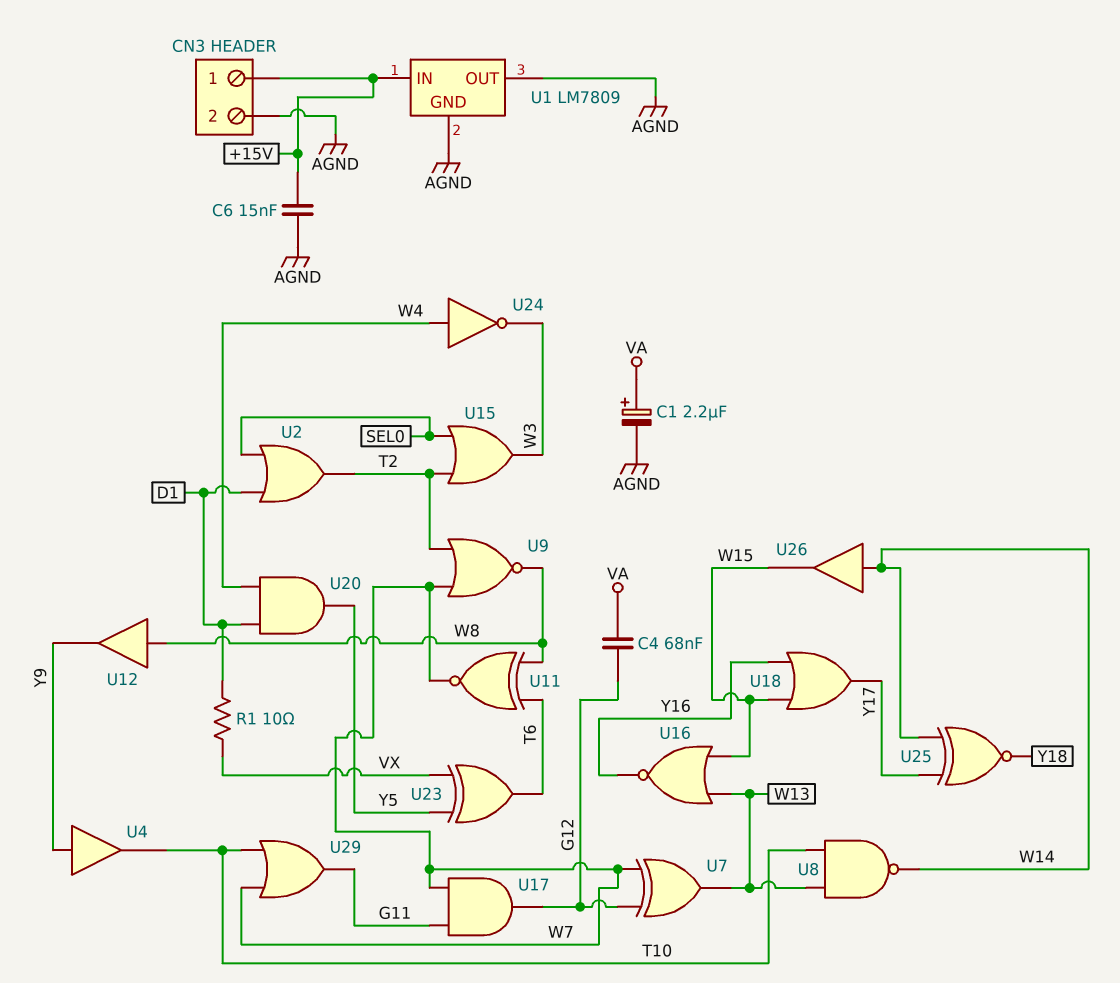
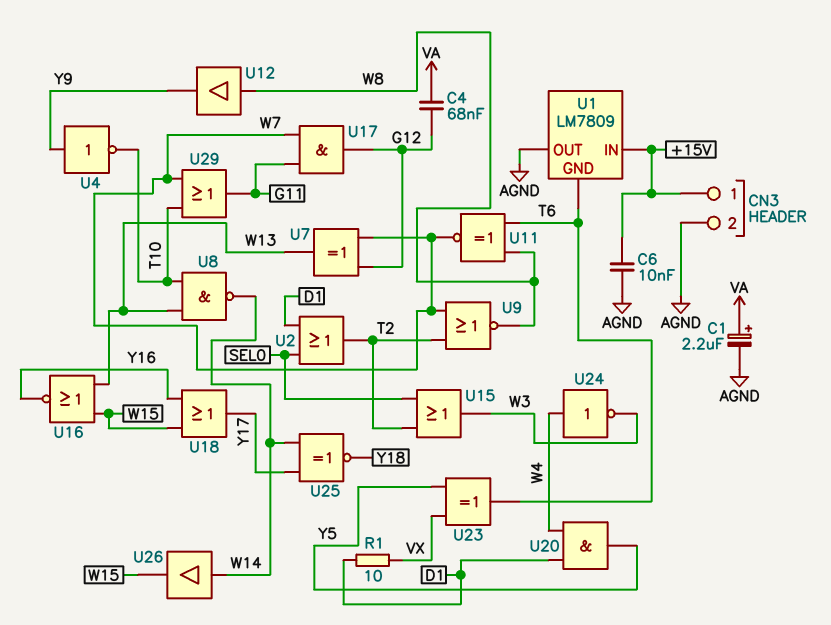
C6: 15nF (+15V, AGND) -> 10nF (+15V, AGND)
U1 pin GND: AGND -> T6
U4: buffer (in Y9, out T10) -> NOT (in Y9, out T10)

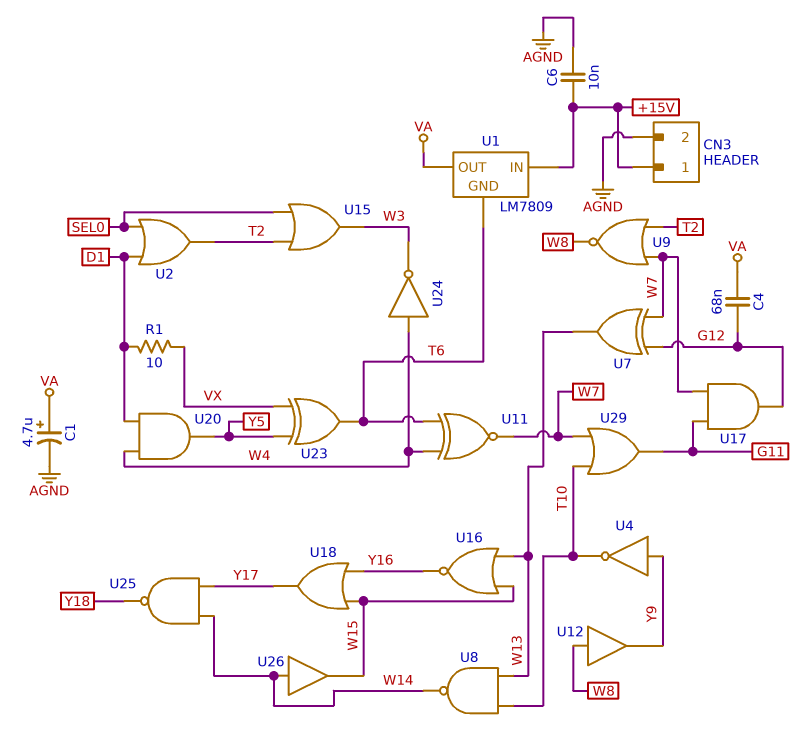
C1: 2.2uF (plus VA, minus AGND) -> 4.7uF (plus VA, minus AGND)
U1 pin OUT: AGND -> VA
U11: XNOR (in T6, in W8, out W7) -> XNOR (in T6, in W4, out W7)
U25: XNOR (in W14, in Y17, out Y18) -> NAND (in W14, in Y17, out Y18)

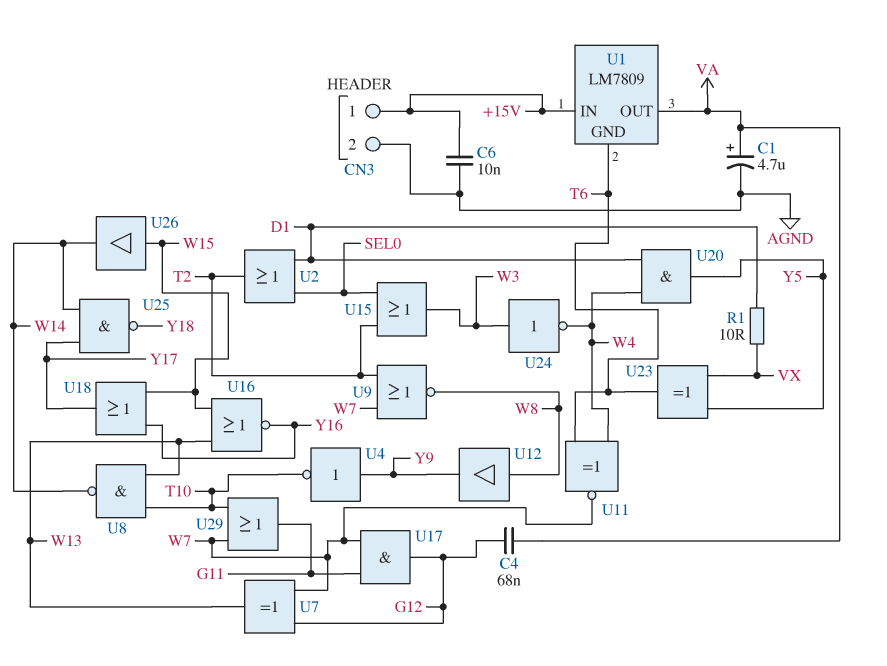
U24: NOT (in W4, out W3) -> NOT (in W3, out W4)
U26: buffer (in W14, out W15) -> buffer (in W15, out W14)

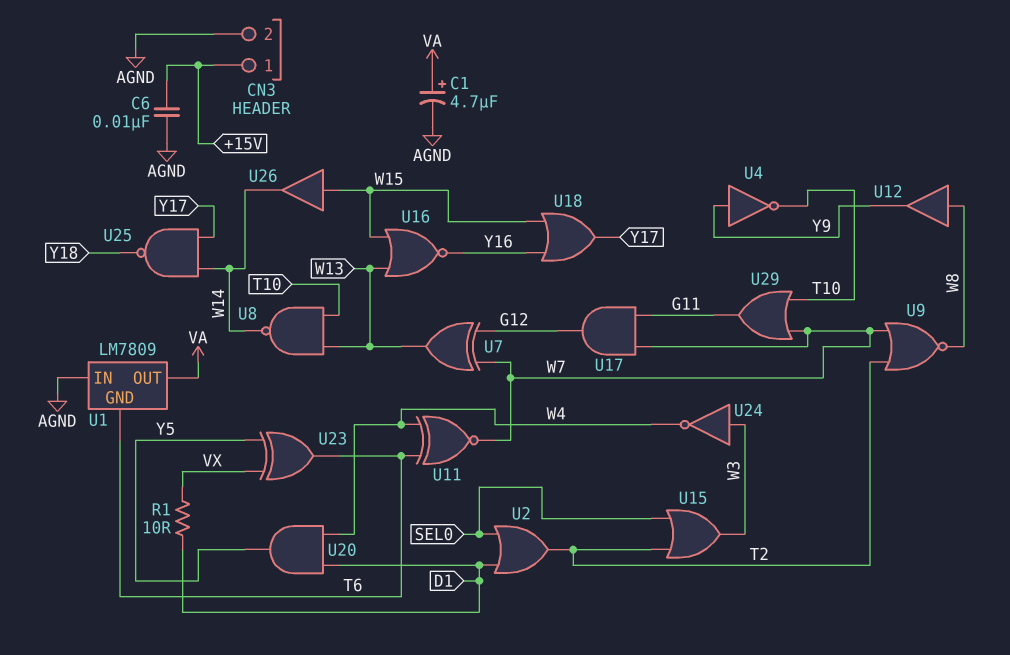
C4: 68nF (G12, VA) -> none
U1 pin IN: +15V -> AGND

